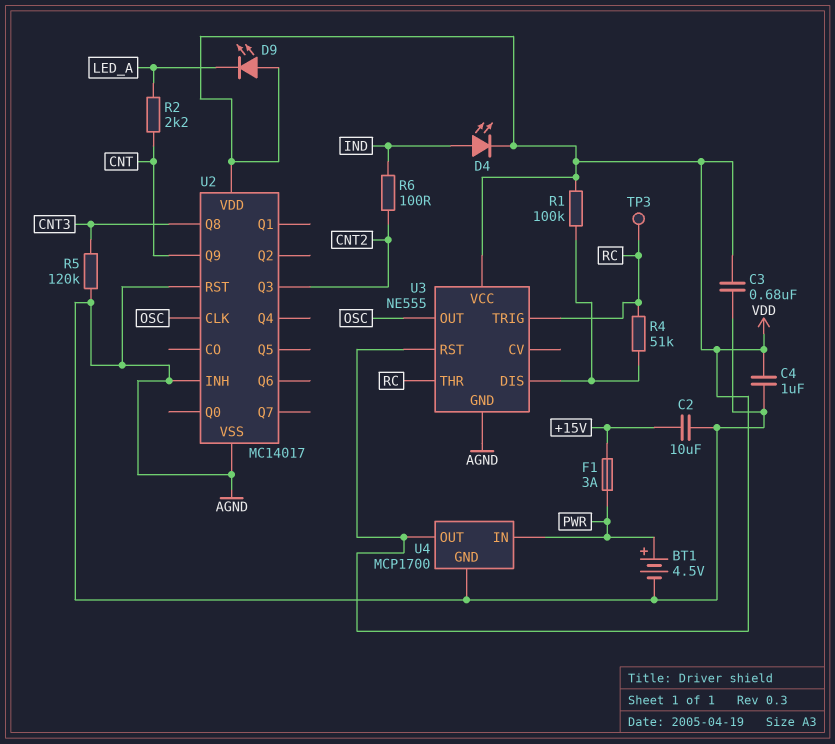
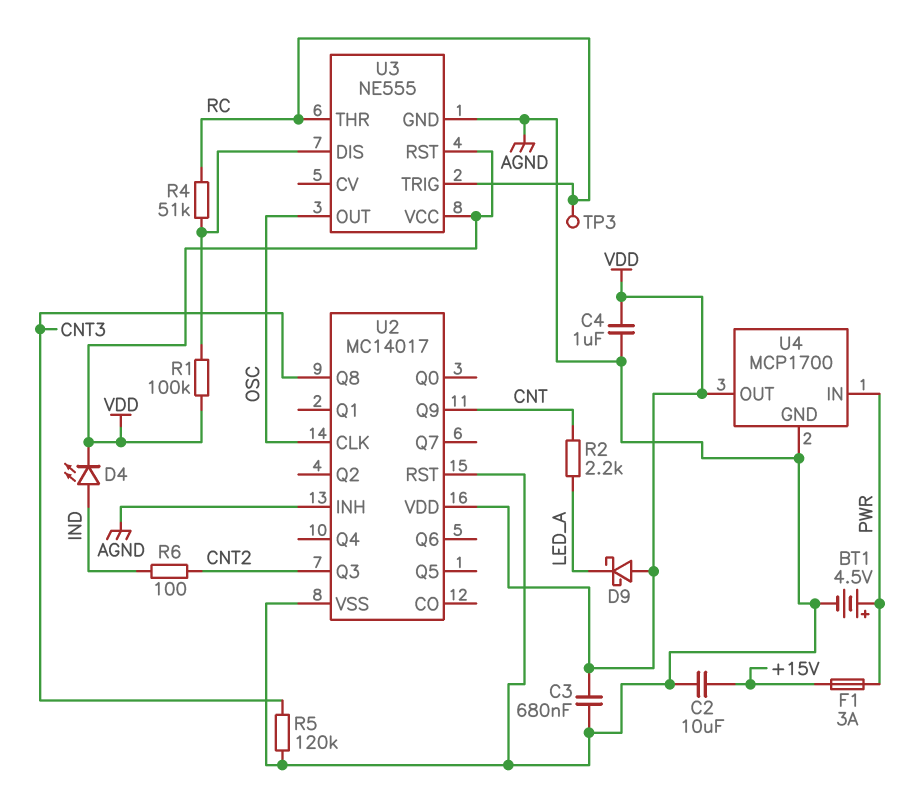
D9: LED (A VDD, K LED_A) -> schottky (A VDD, K LED_A)

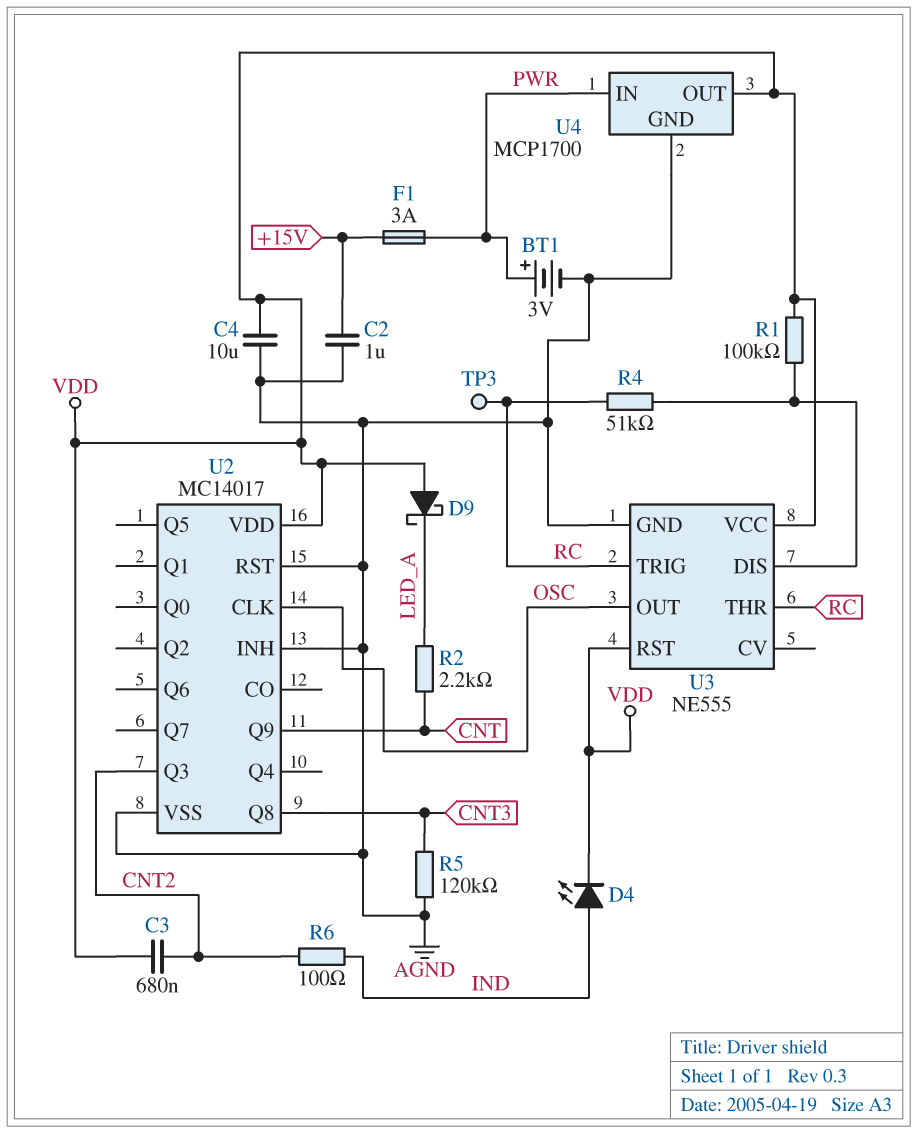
BT1: 4.5V (plus PWR, minus AGND) -> 3V (plus PWR, minus AGND)
C2: 10uF (+15V, AGND) -> 1uF (+15V, AGND)
C3: 680nF (AGND, VDD) -> 680nF (CNT2, VDD)
C4: 1uF (AGND, VDD) -> 10uF (AGND, VDD)

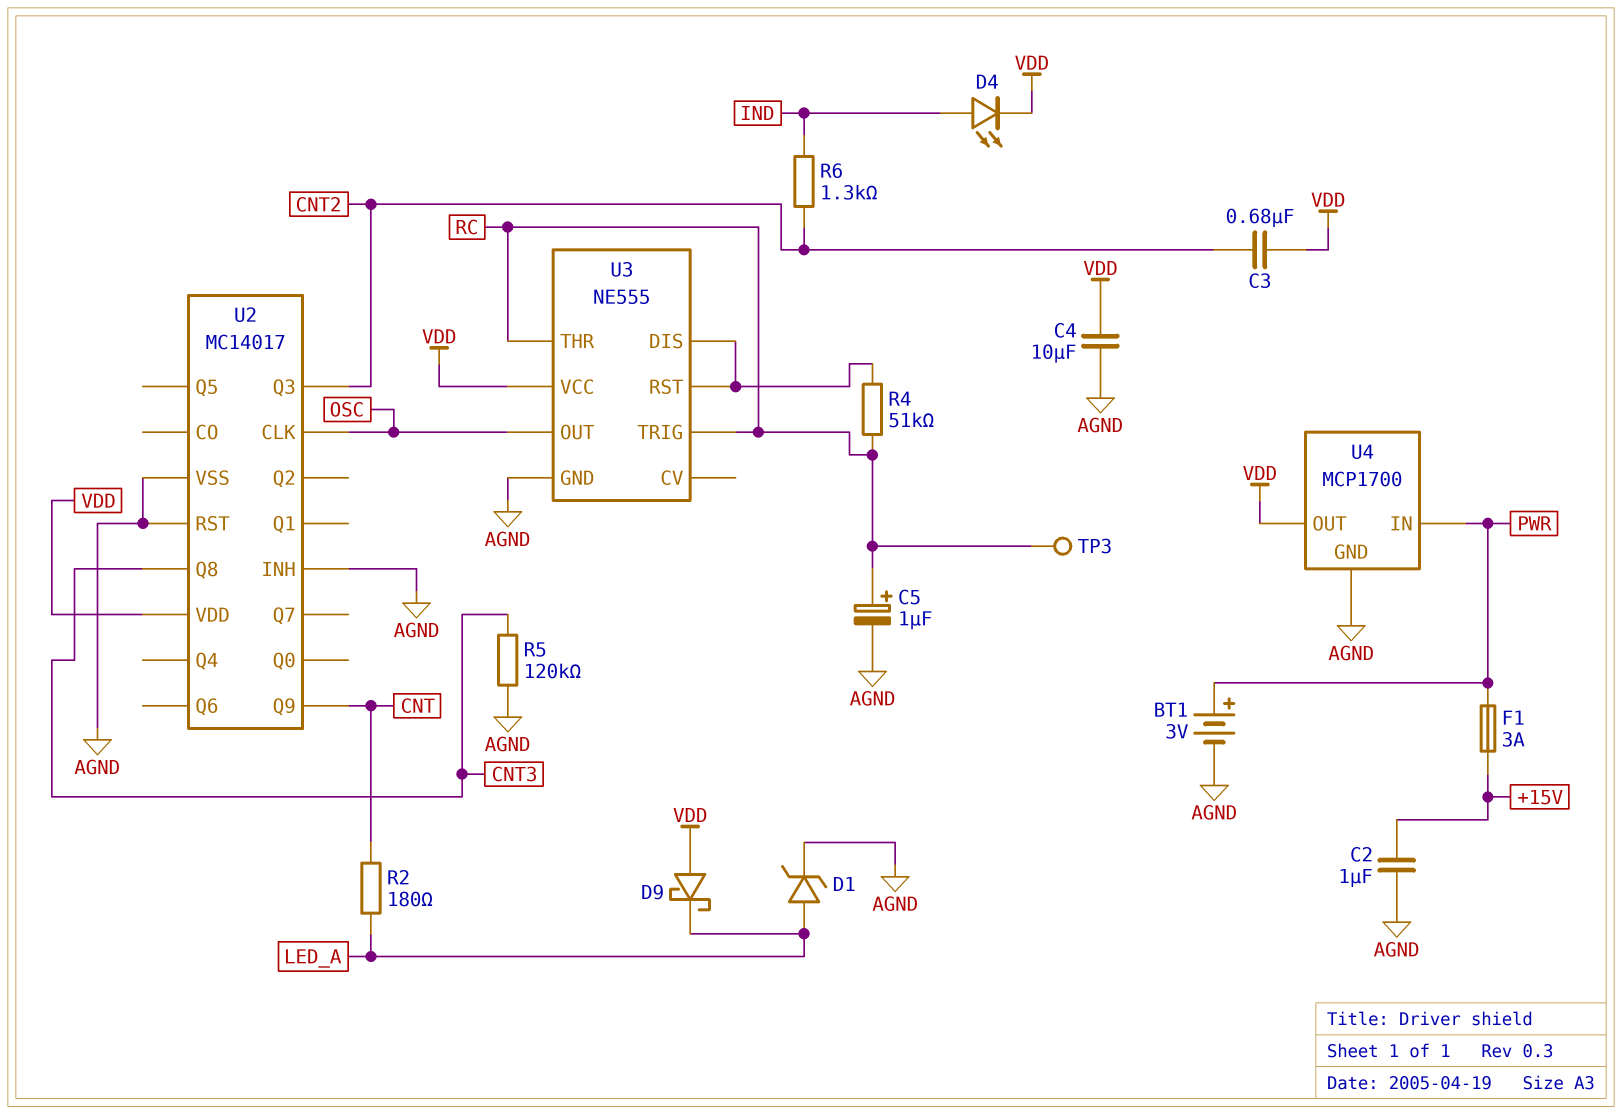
C5: none -> 1uF (plus RC, minus AGND)
D1: none -> zener (A LED_A, K AGND)
R1: 100k (U3/DIS, VDD) -> none
R2: 2.2k (CNT, LED_A) -> 180 (CNT, LED_A)
R6: 100 (CNT2, IND) -> 1.3k (CNT2, IND)
U3 pin RST: VDD -> U3/DIS

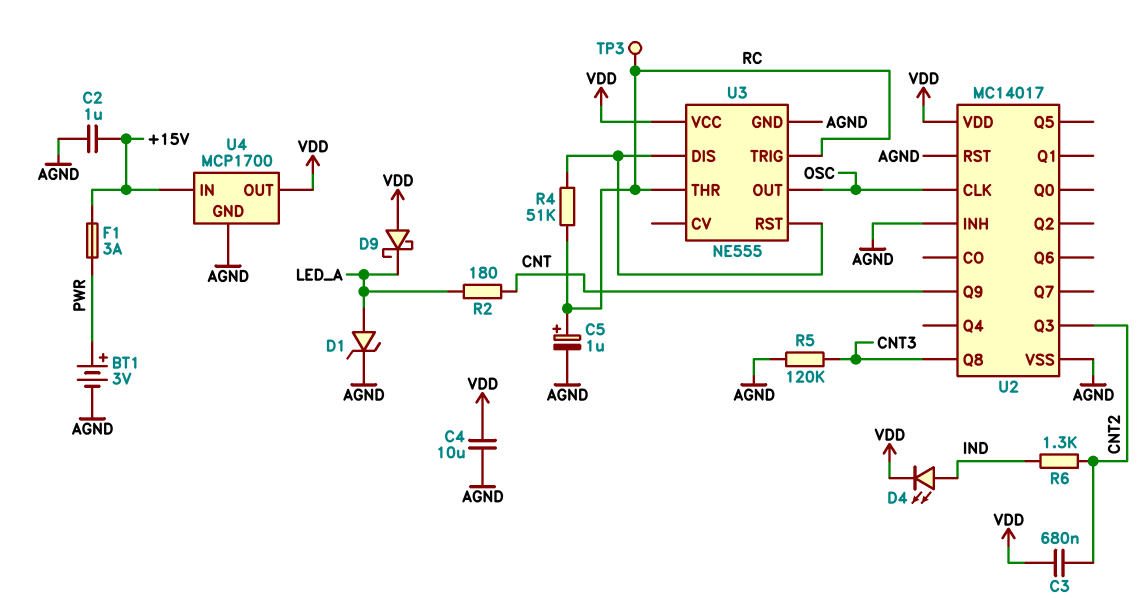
U4 pin IN: PWR -> +15V

